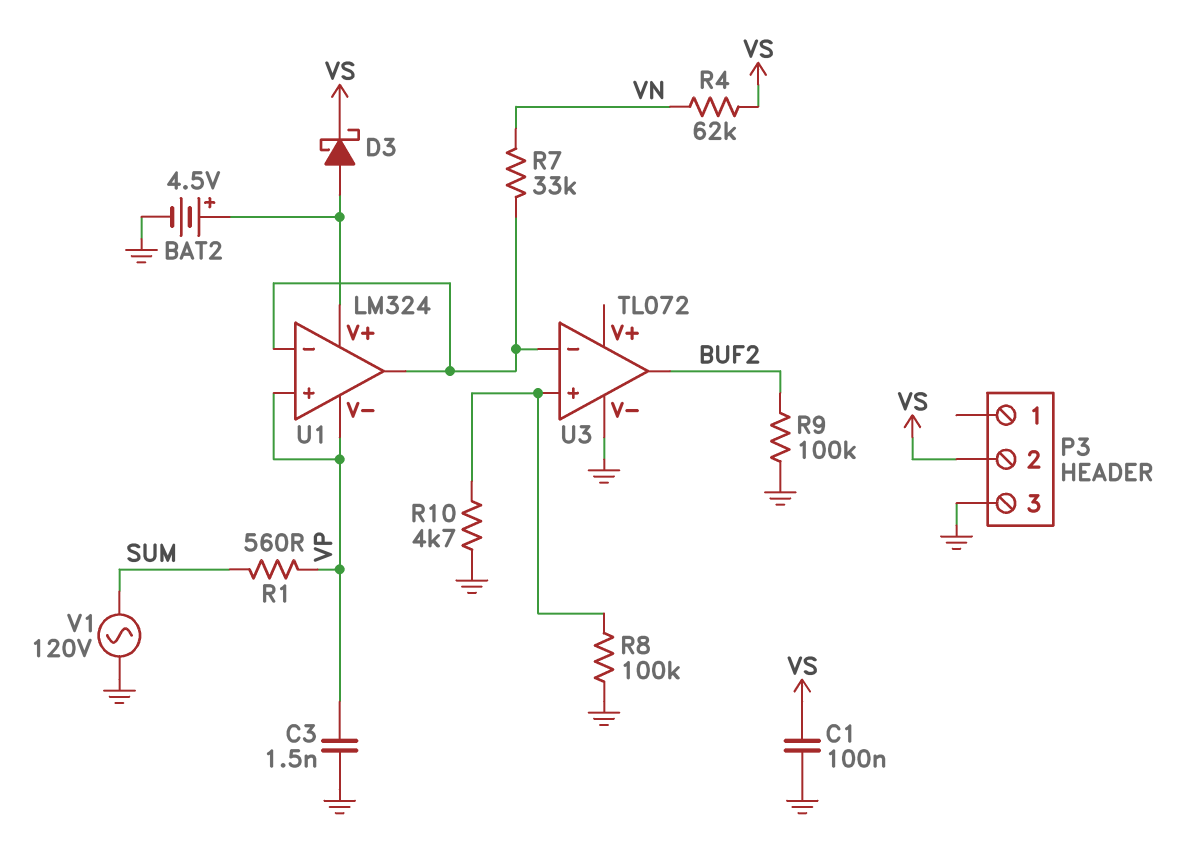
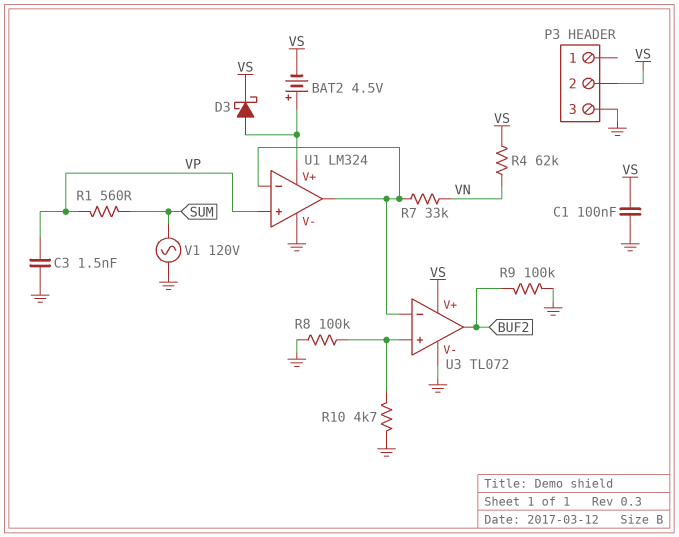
BAT2: 4.5V (plus U1/V+, minus GND) -> 4.5V (plus U1/V+, minus VS)
U1 pin V-: VP -> GND
U3 pin V+: none -> VS

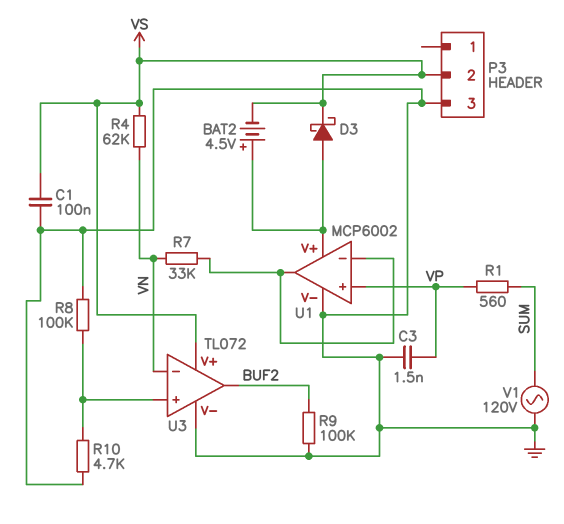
U1: LM324 -> MCP6002
U3 pin in-: U1/in- -> VN

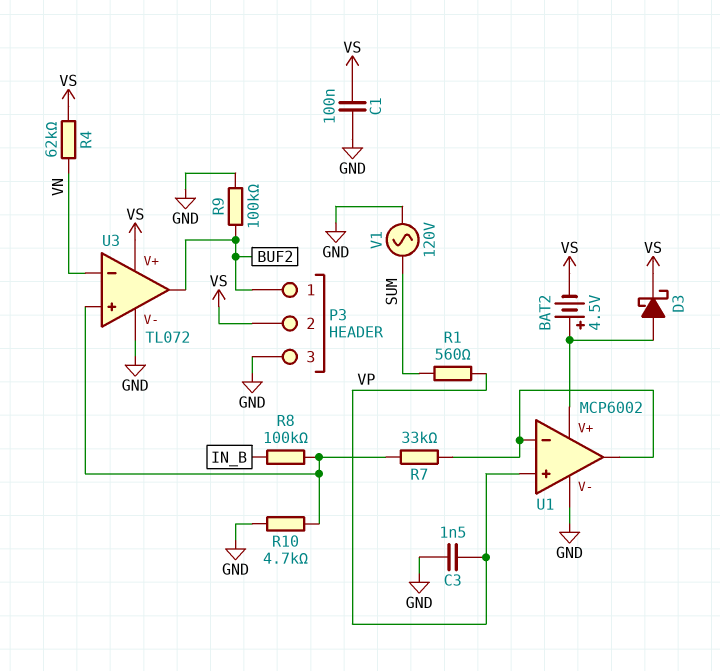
P3 pin 1: none -> BUF2
R7: 33k (U1/in-, VN) -> 33k (U1/in-, U3/in+)
R8: 100k (GND, U3/in+) -> 100k (IN_B, U3/in+)

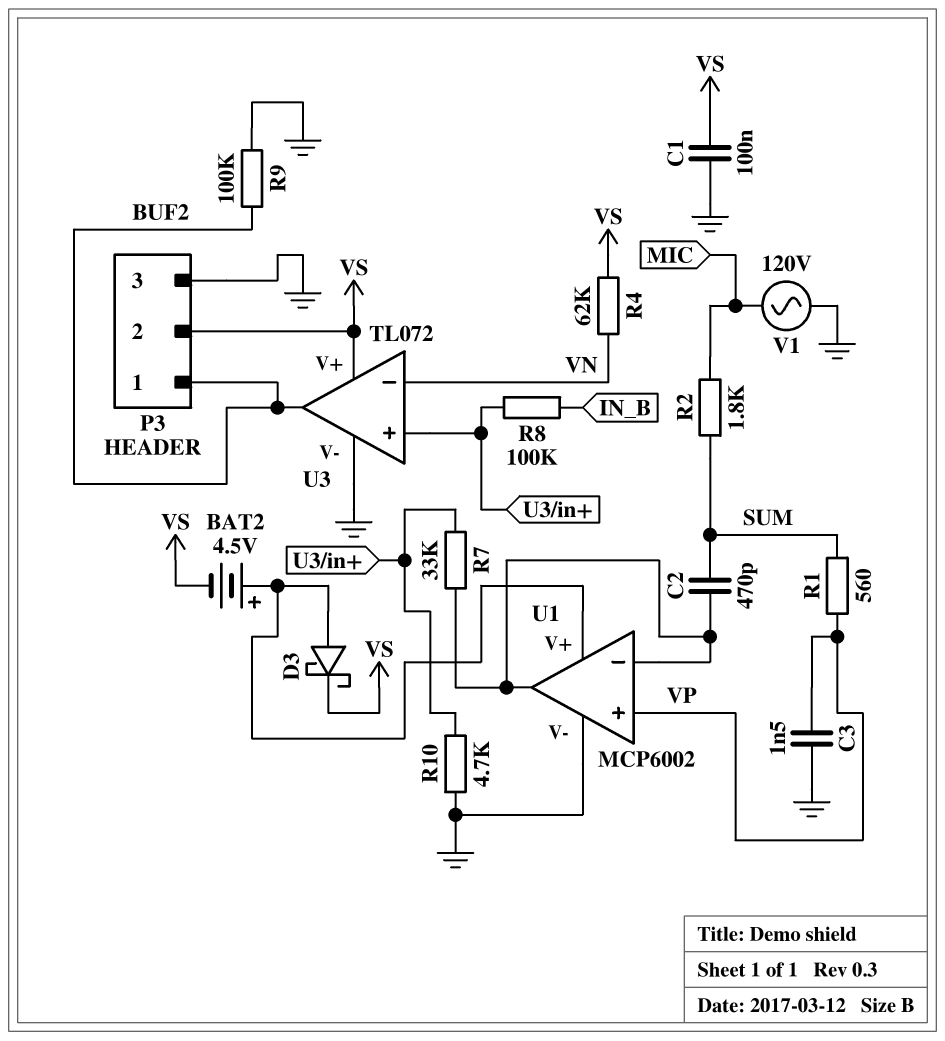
C2: none -> 470pF (SUM, U1/in-)
R2: none -> 1.8k (MIC, SUM)
V1: AC 120V (GND, SUM) -> AC 120V (GND, MIC)

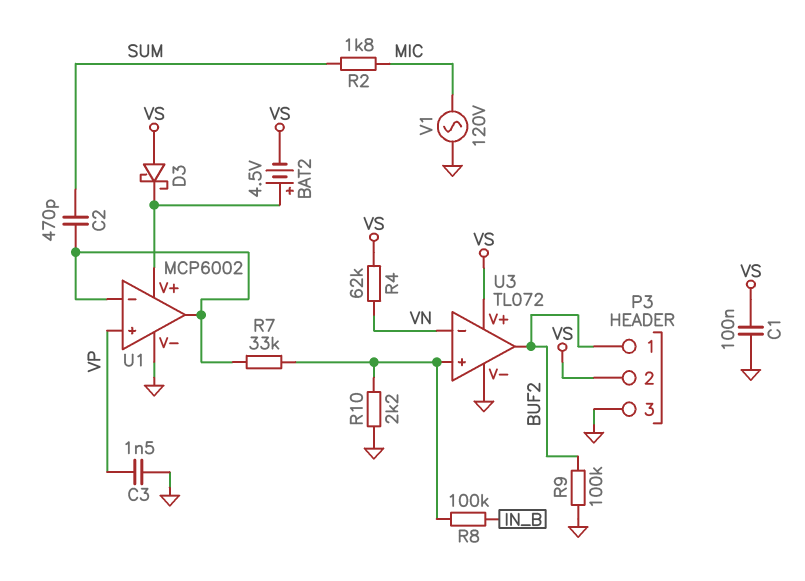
D3: schottky (A U1/V+, K VS) -> schottky (A VS, K U1/V+)
R1: 560 (SUM, VP) -> none
R10: 4.7k (GND, U3/in+) -> 2.2k (GND, U3/in+)

